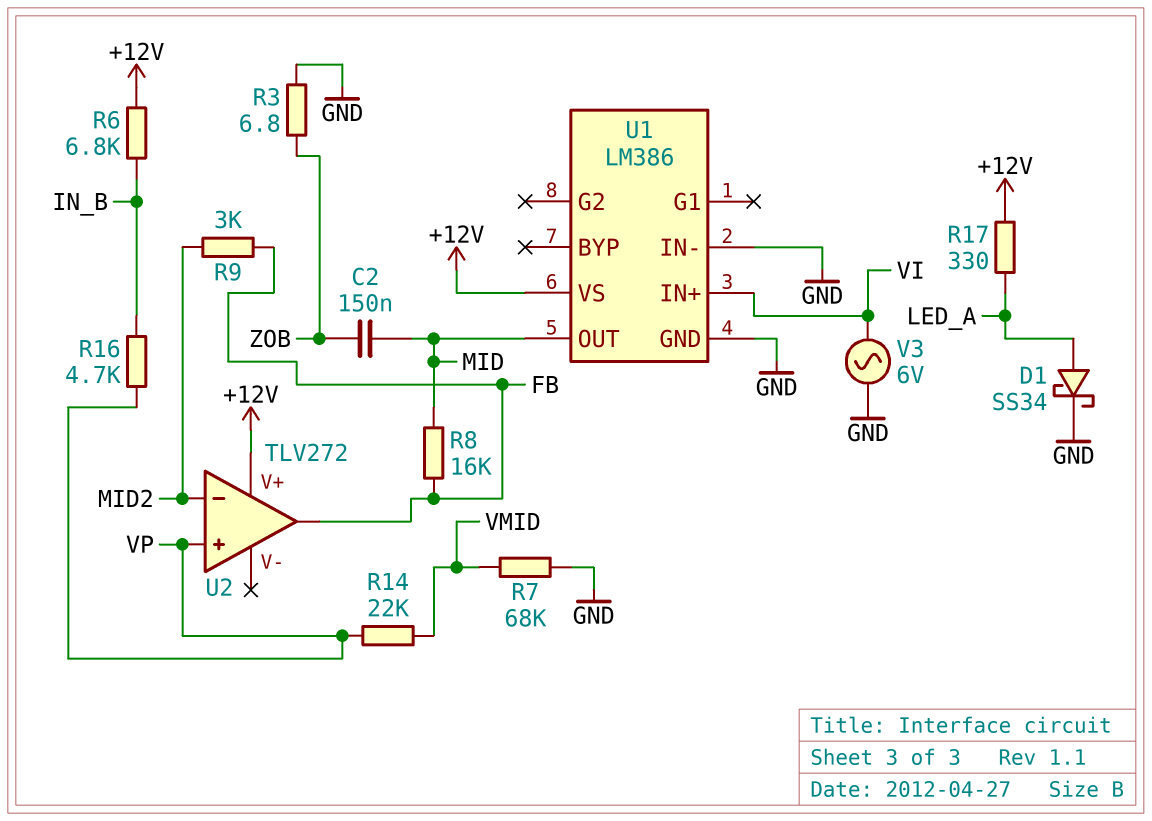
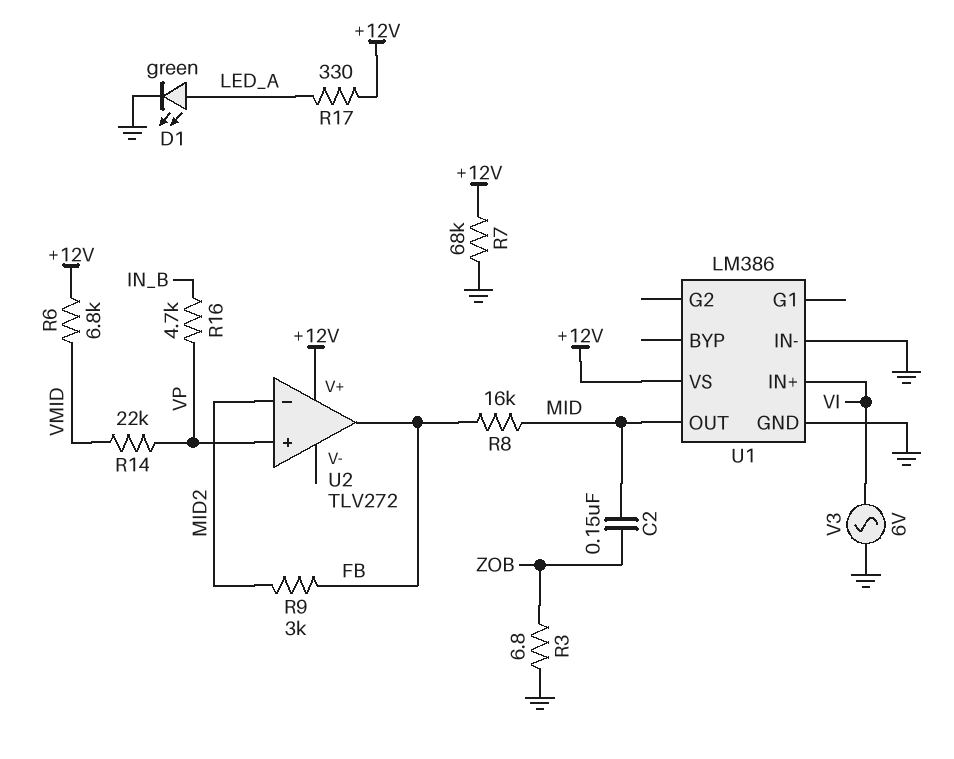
D1: schottky SS34 (A LED_A, K GND) -> LED green (A LED_A, K GND)
R6: 6.8k (+12V, IN_B) -> 6.8k (+12V, VMID)
R7: 68k (GND, VMID) -> 68k (+12V, GND)

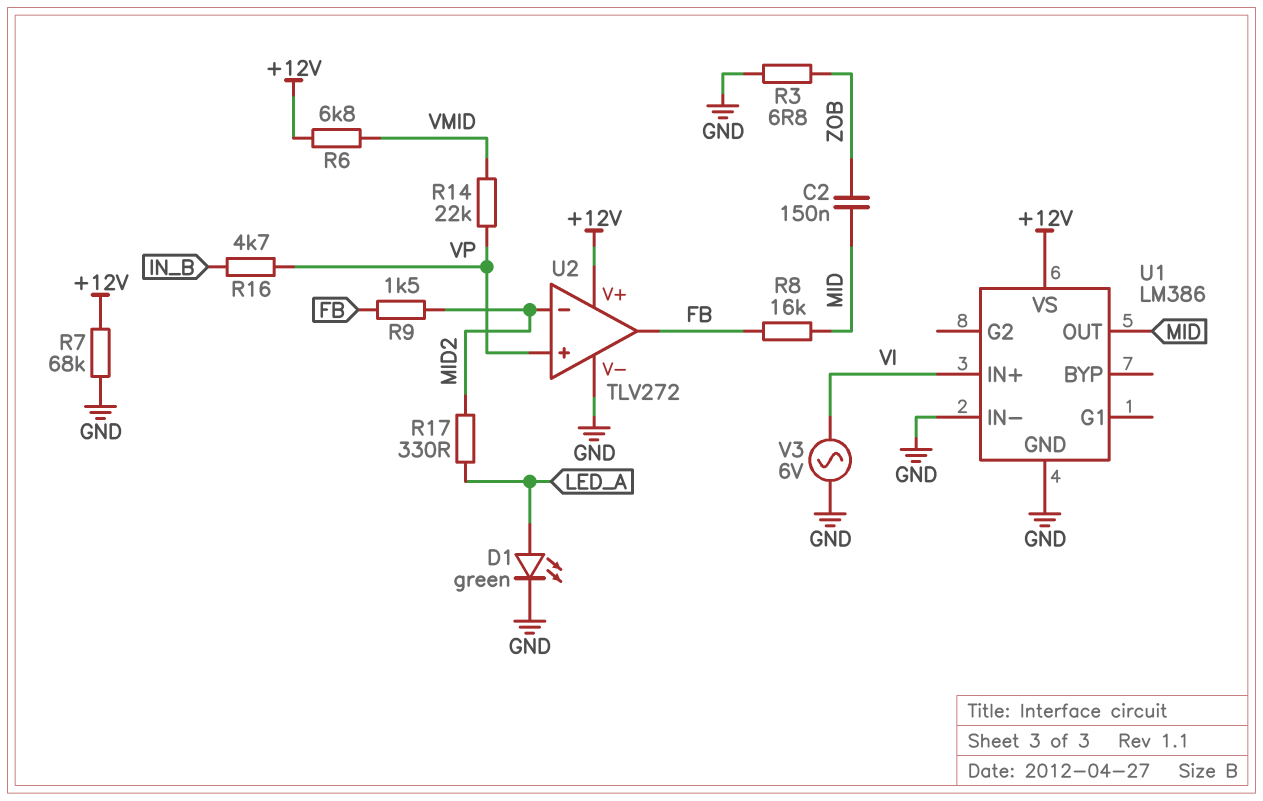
R9: 3k (FB, MID2) -> 1.5k (FB, MID2)
R17: 330 (+12V, LED_A) -> 330 (LED_A, MID2)
U2 pin V-: none -> GND

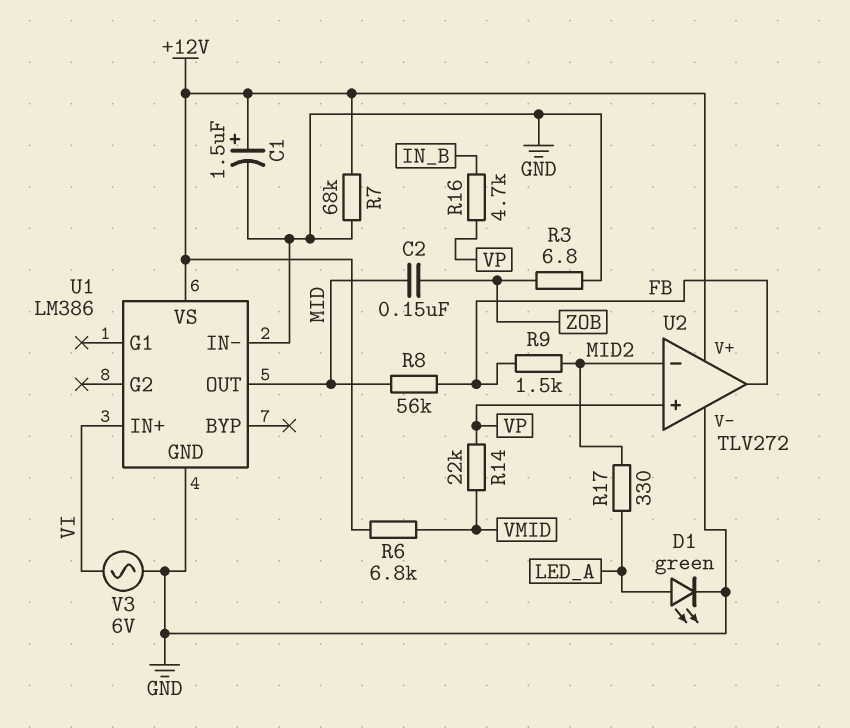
C1: none -> 1.5uF (plus +12V, minus GND)
R8: 16k (FB, MID) -> 56k (FB, MID)

